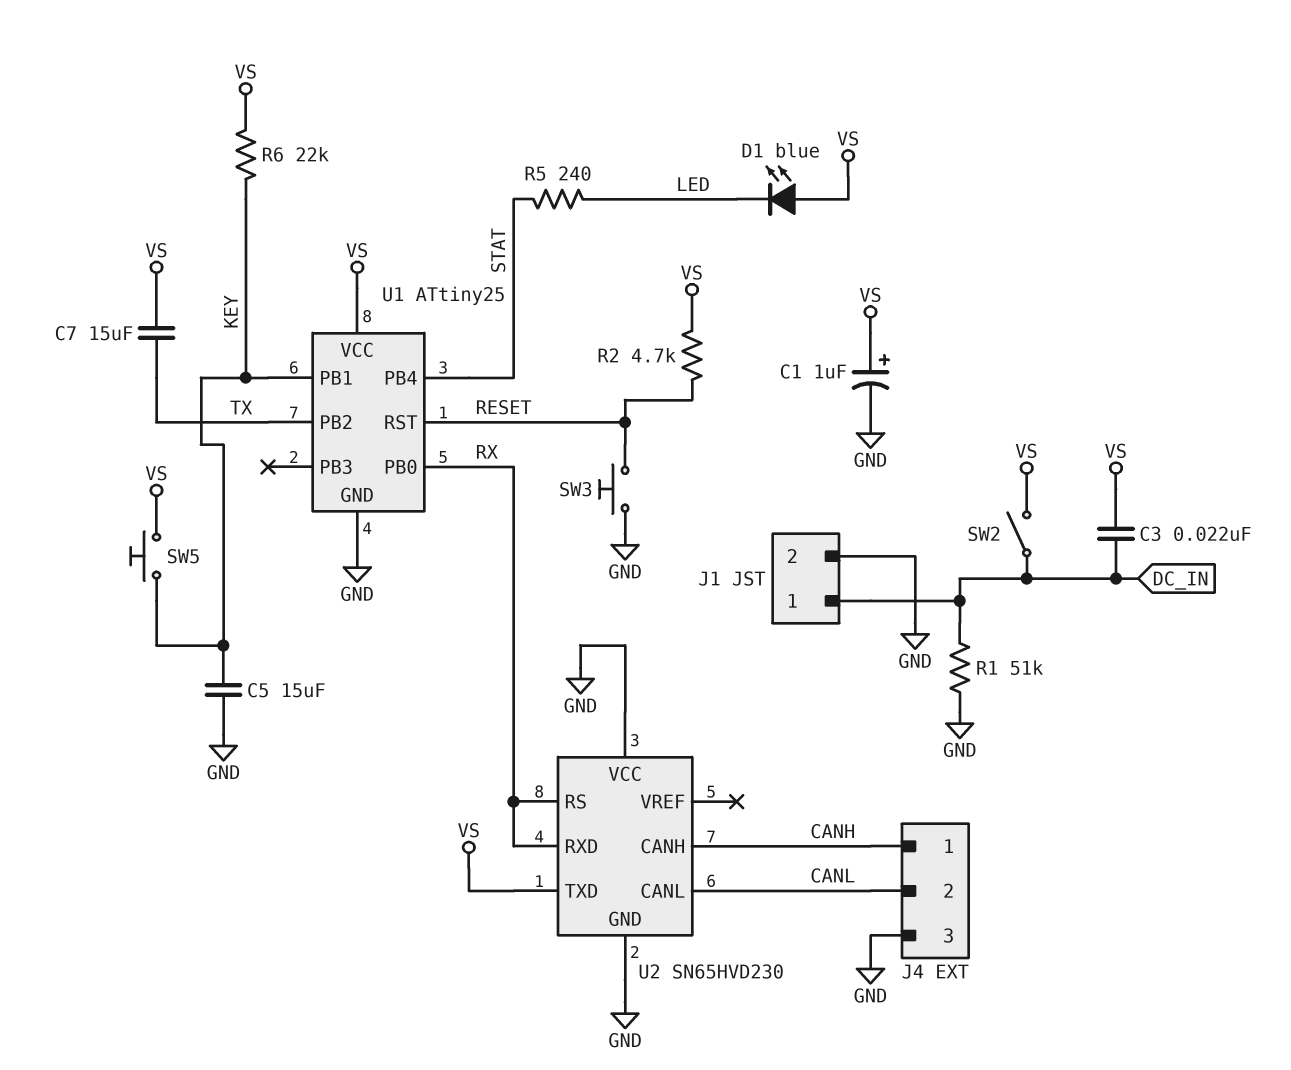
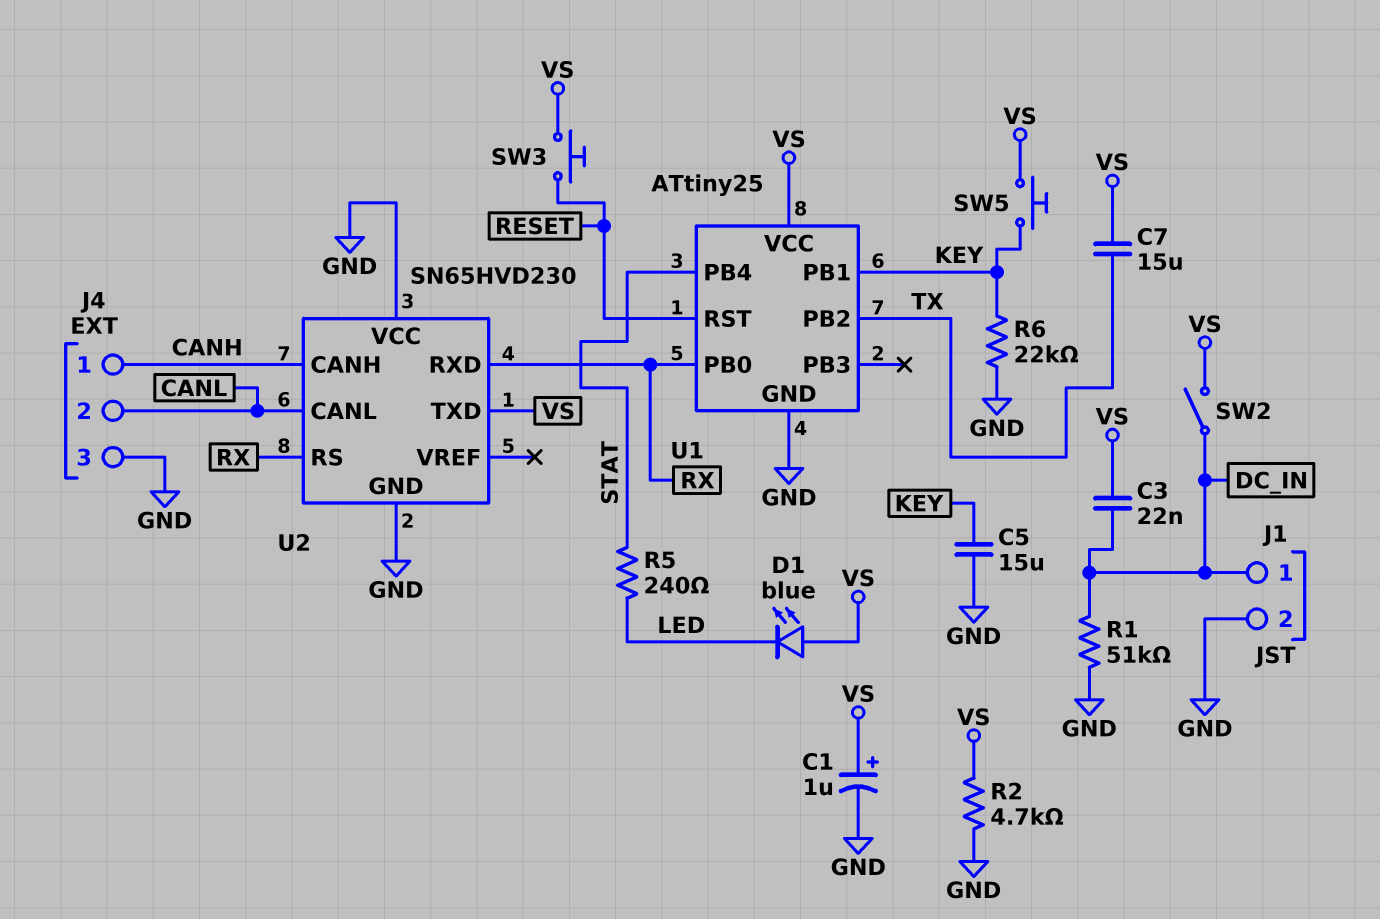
R2: 4.7k (RESET, VS) -> 4.7k (GND, VS)
R6: 22k (KEY, VS) -> 22k (GND, KEY)
SW3: button (GND, RESET) -> button (RESET, VS)

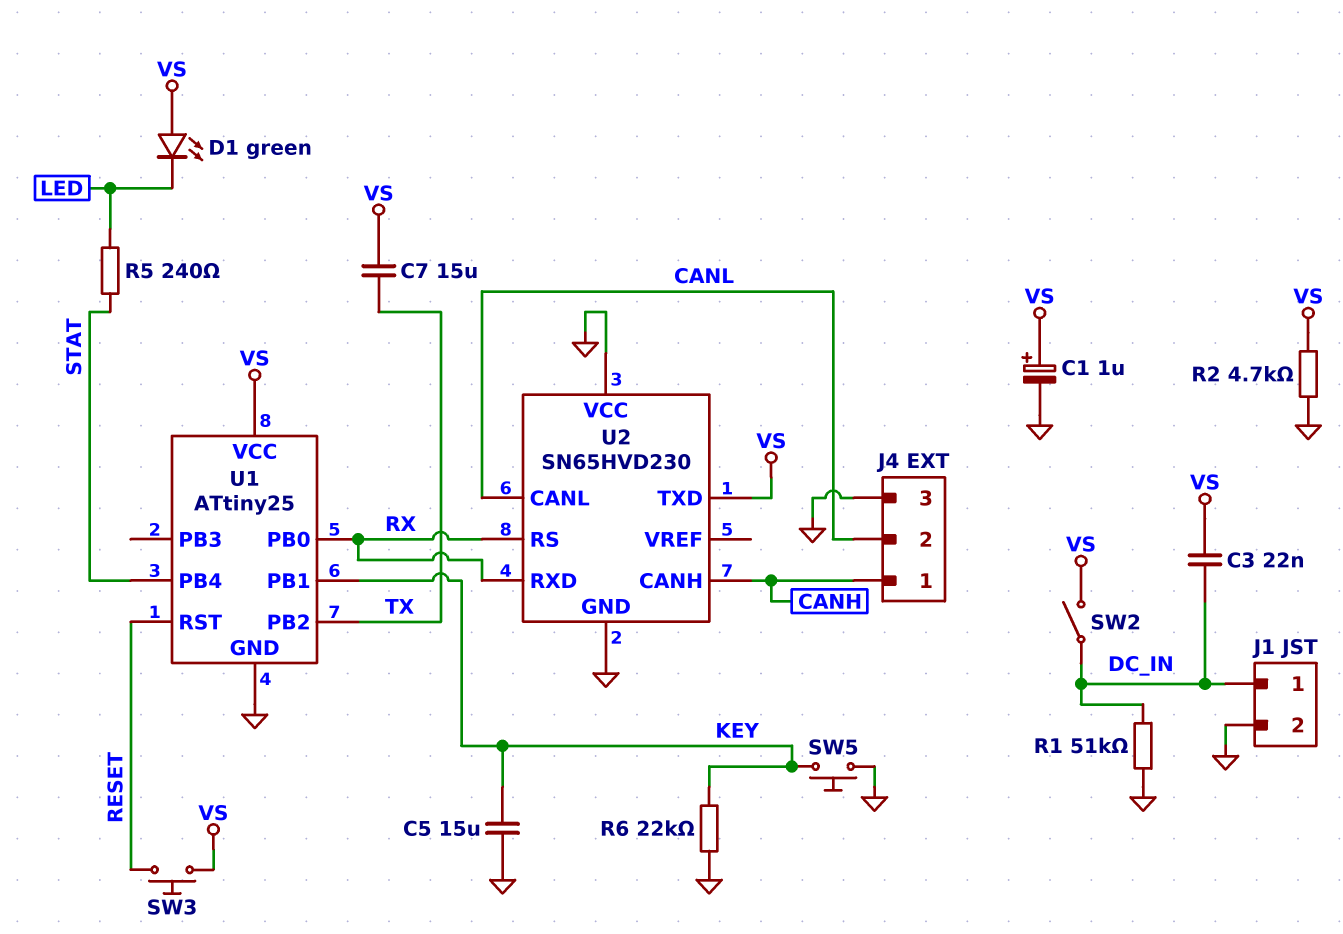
D1: LED blue (A VS, K LED) -> LED green (A VS, K LED)
SW5: button (KEY, VS) -> button (GND, KEY)

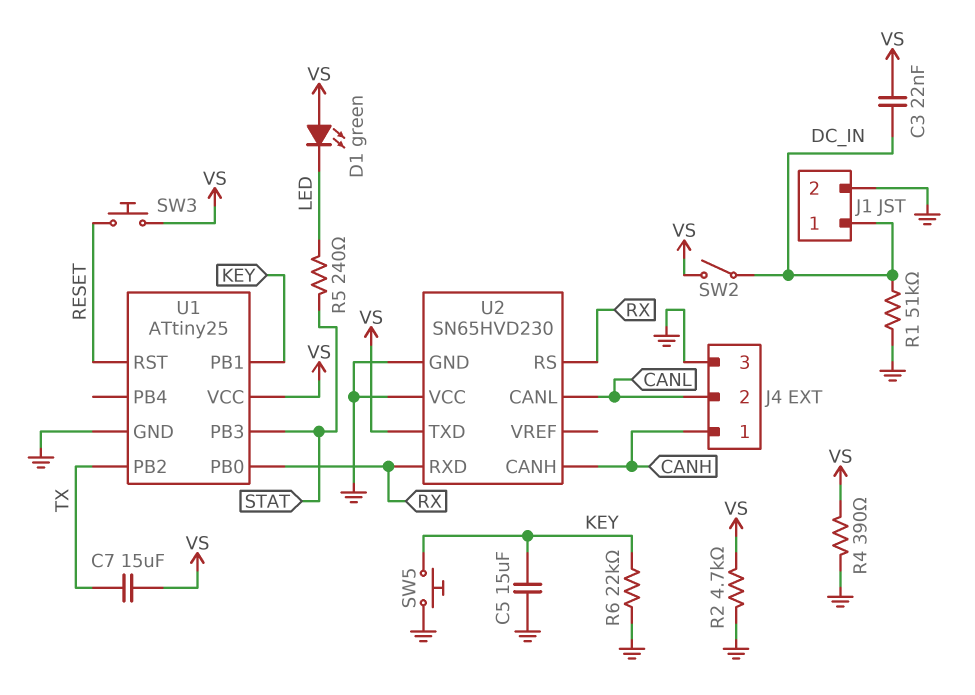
C1: 1uF (plus VS, minus GND) -> none
R4: none -> 390 (GND, VS)
U1 pin PB3: none -> STAT
U1 pin PB4: STAT -> none

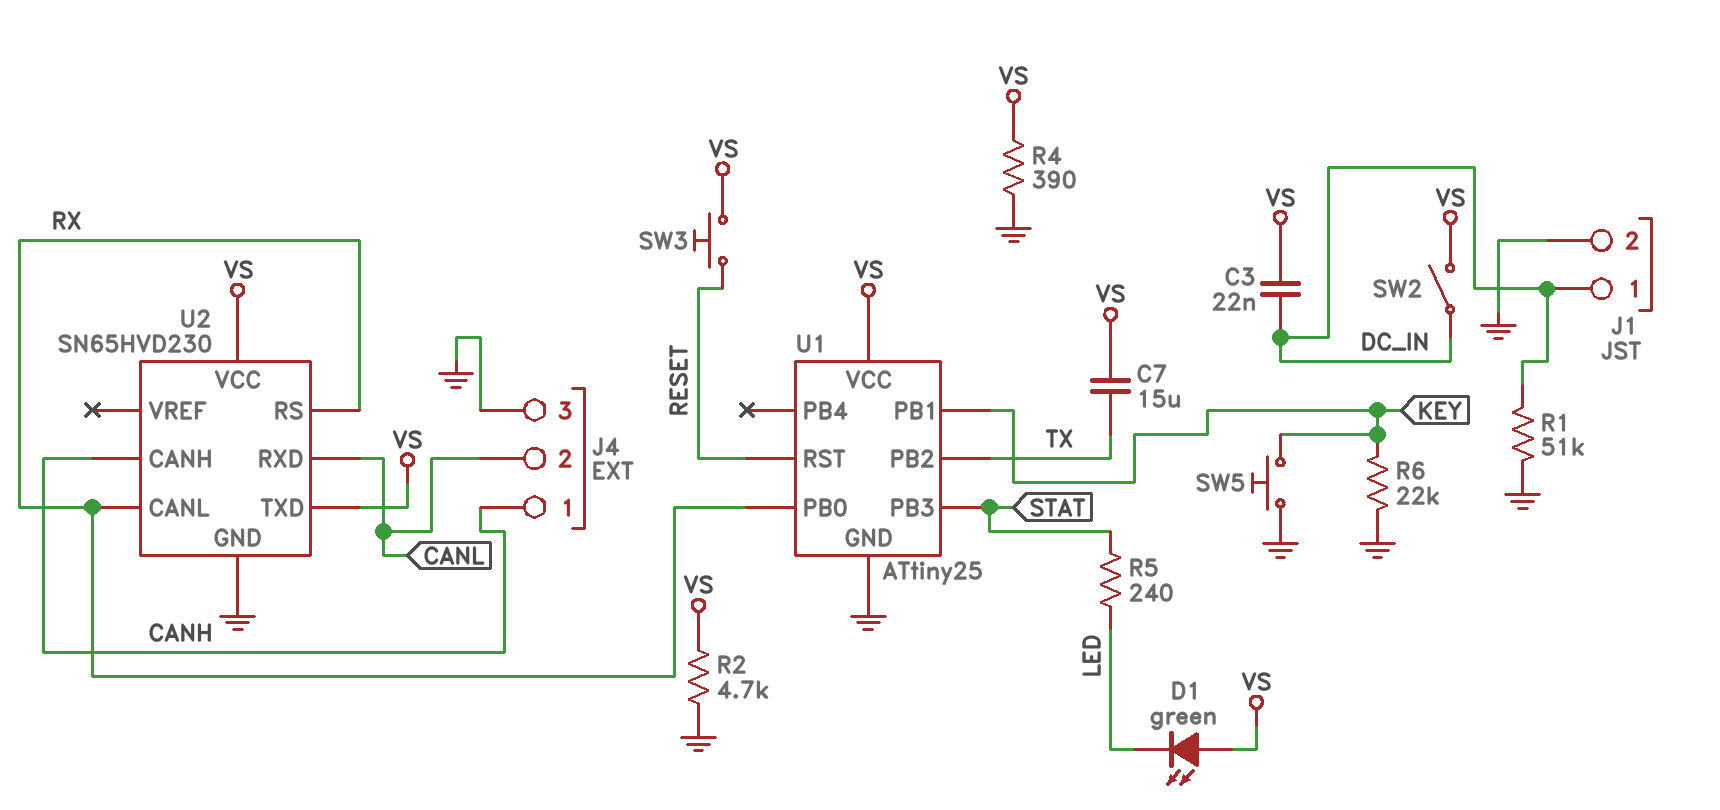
C5: 15uF (GND, KEY) -> none
U2 pin CANL: CANL -> RX
U2 pin RXD: RX -> CANL
U2 pin VCC: GND -> VS

